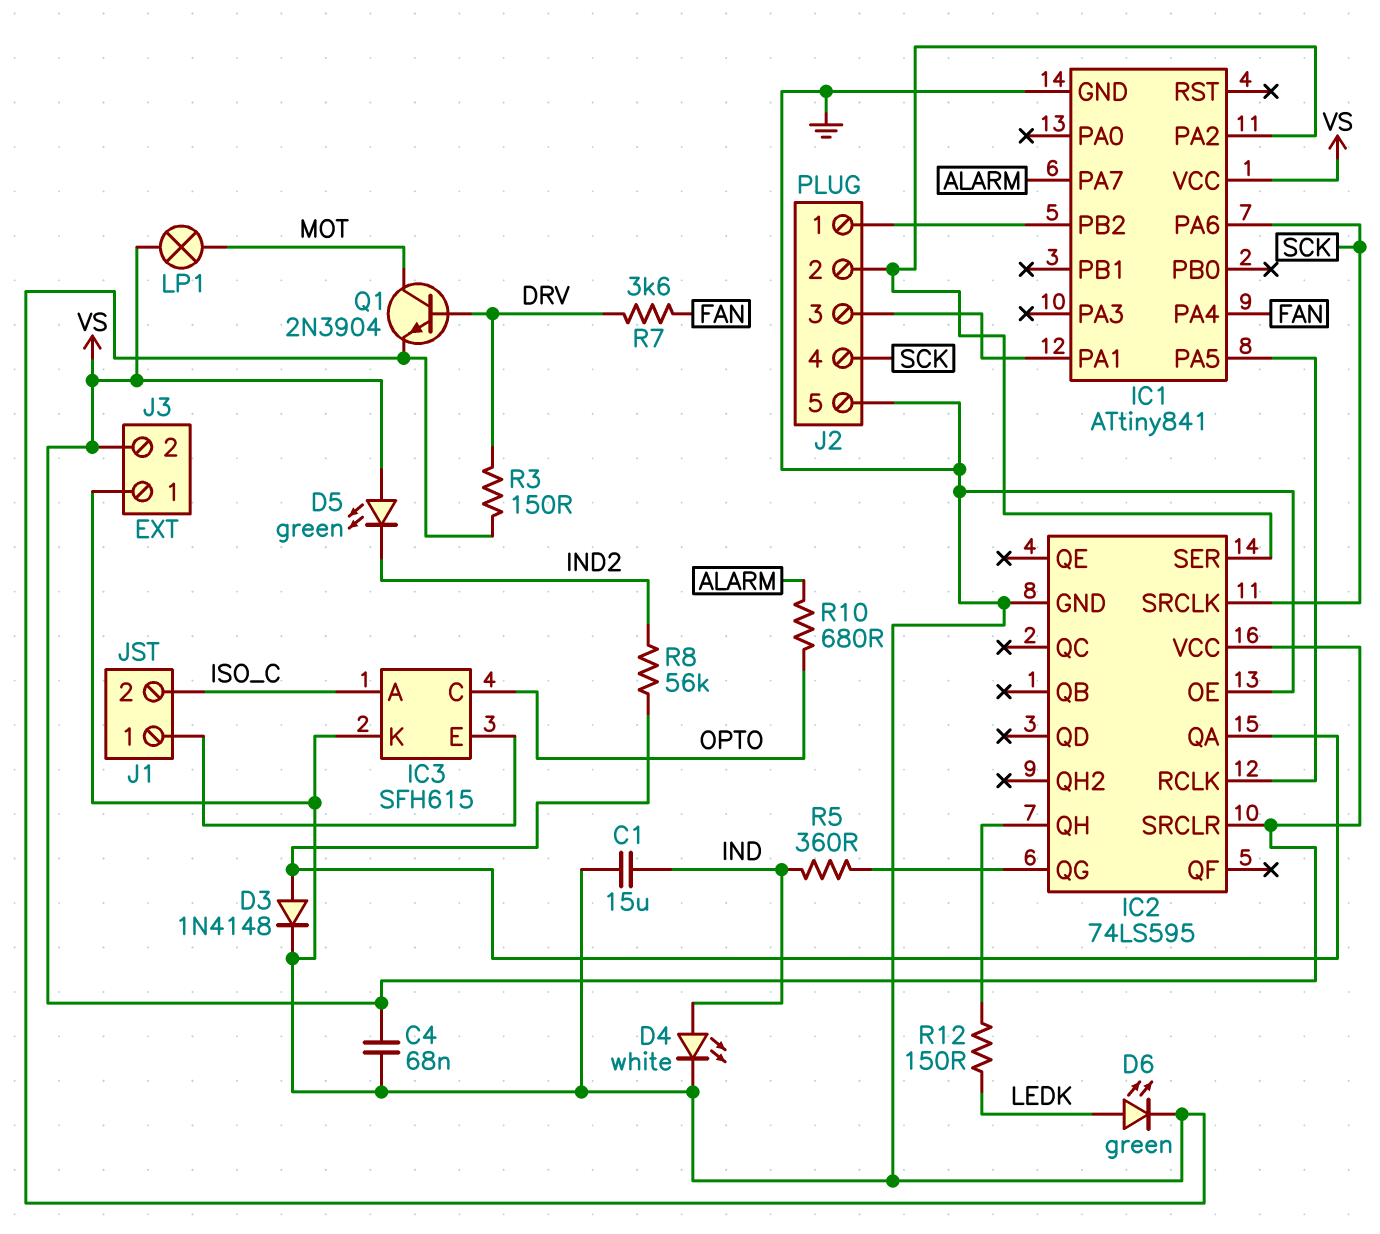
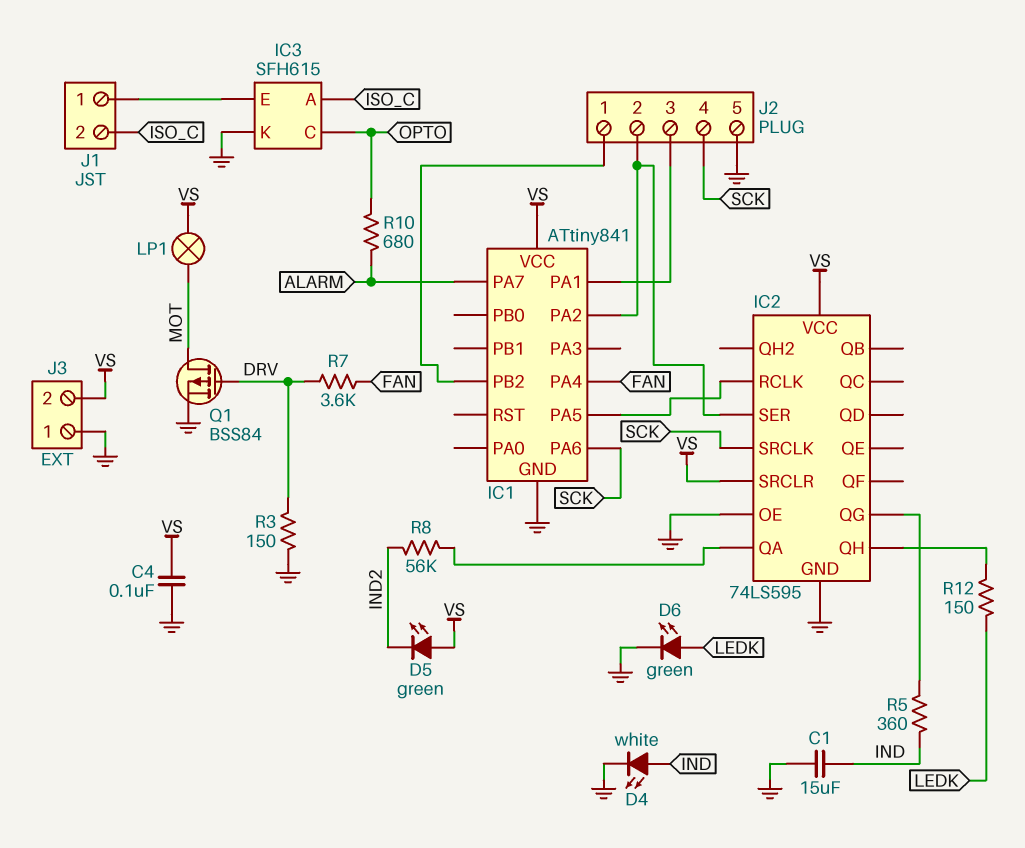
C4: 68nF (GND, VS) -> 100nF (GND, VS)
D3: diode 1N4148 (A IC2/QA, K GND) -> none
Q1: NPN 2N3904 (B DRV, C MOT, E GND) -> PMOS BSS84 (G DRV, D MOT, S GND)

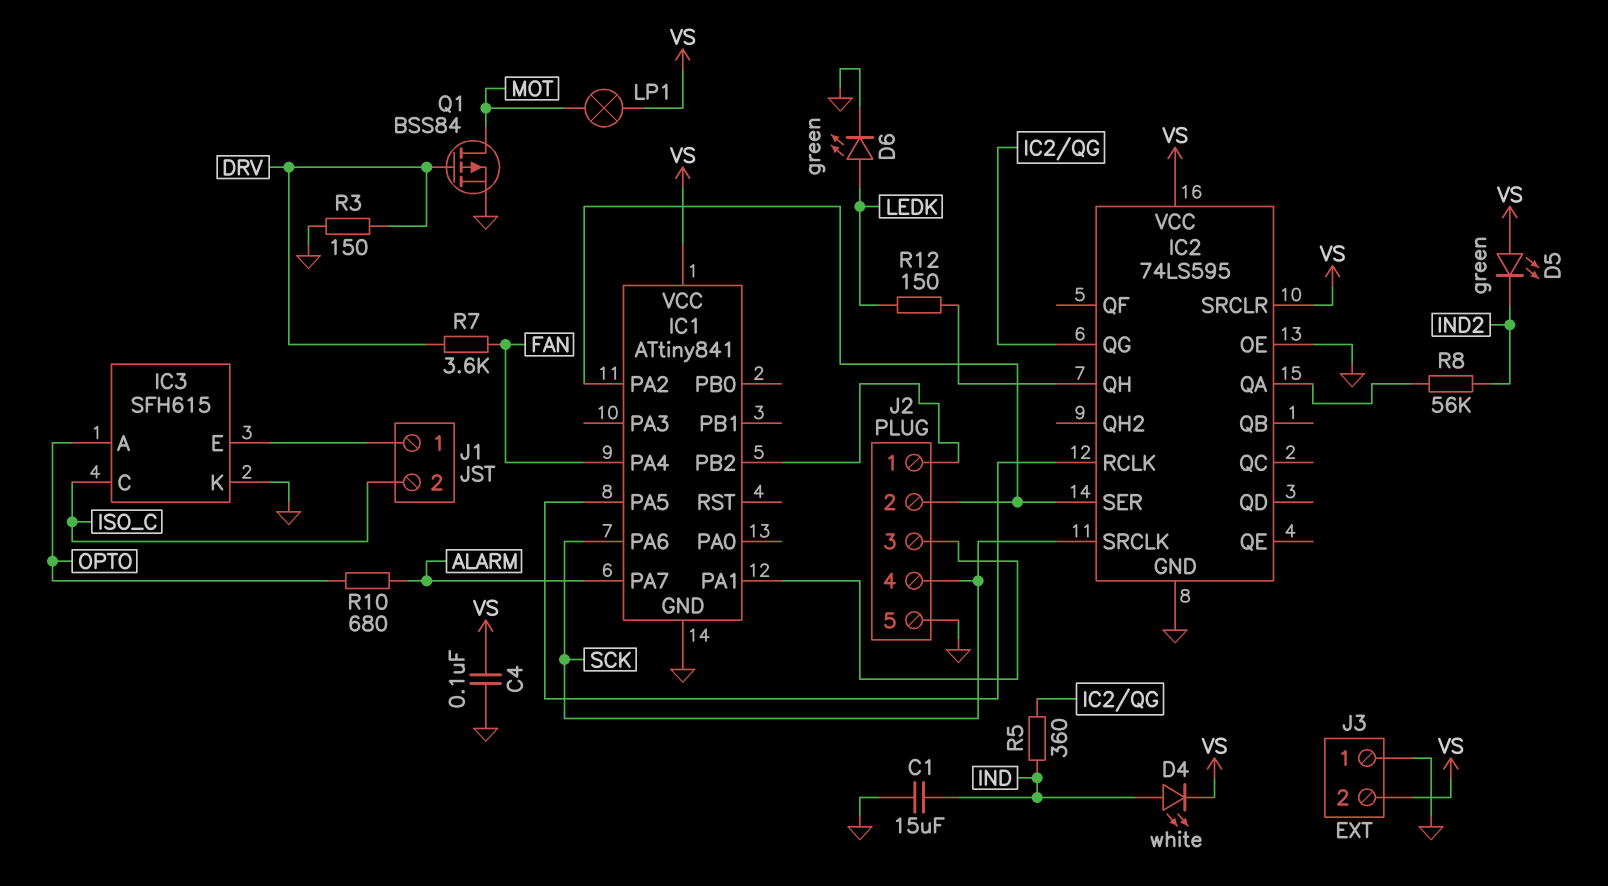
D4: LED white (A IND, K GND) -> LED white (A IND, K VS)
IC3 pin A: ISO_C -> OPTO
IC3 pin C: OPTO -> ISO_C

